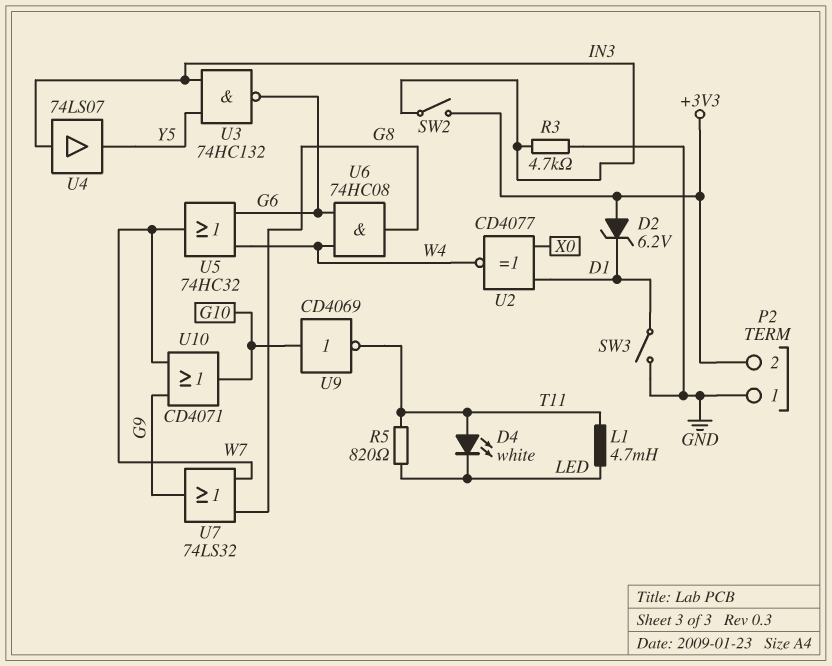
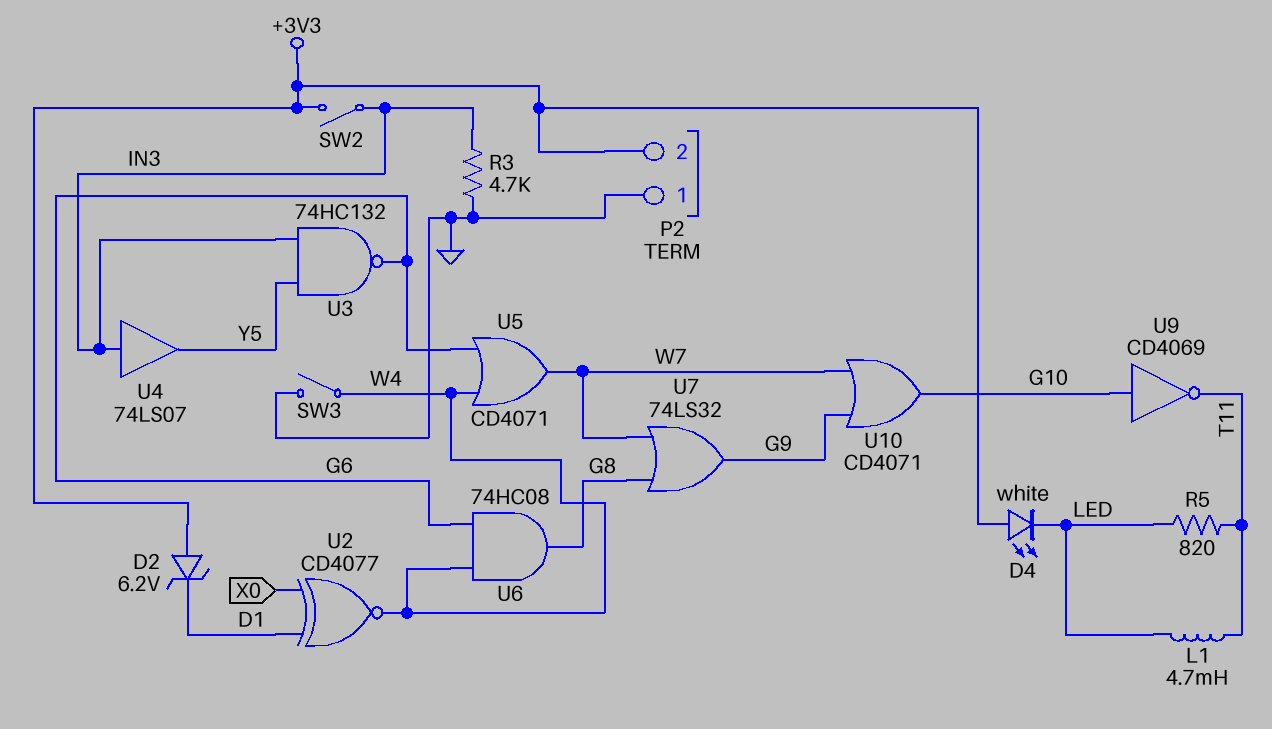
D4: LED white (A T11, K LED) -> LED white (A +3V3, K LED)
SW3: switch (D1, GND) -> switch (GND, W4)
U5: OR 74HC32 (in G6, in W4, out W7) -> OR CD4071 (in G6, in W4, out W7)

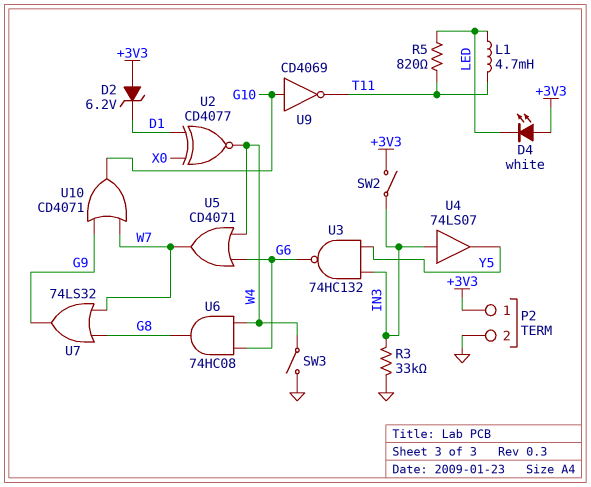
P2 pin 1: GND -> +3V3
P2 pin 2: +3V3 -> GND
R3: 4.7k (GND, IN3) -> 33k (GND, IN3)

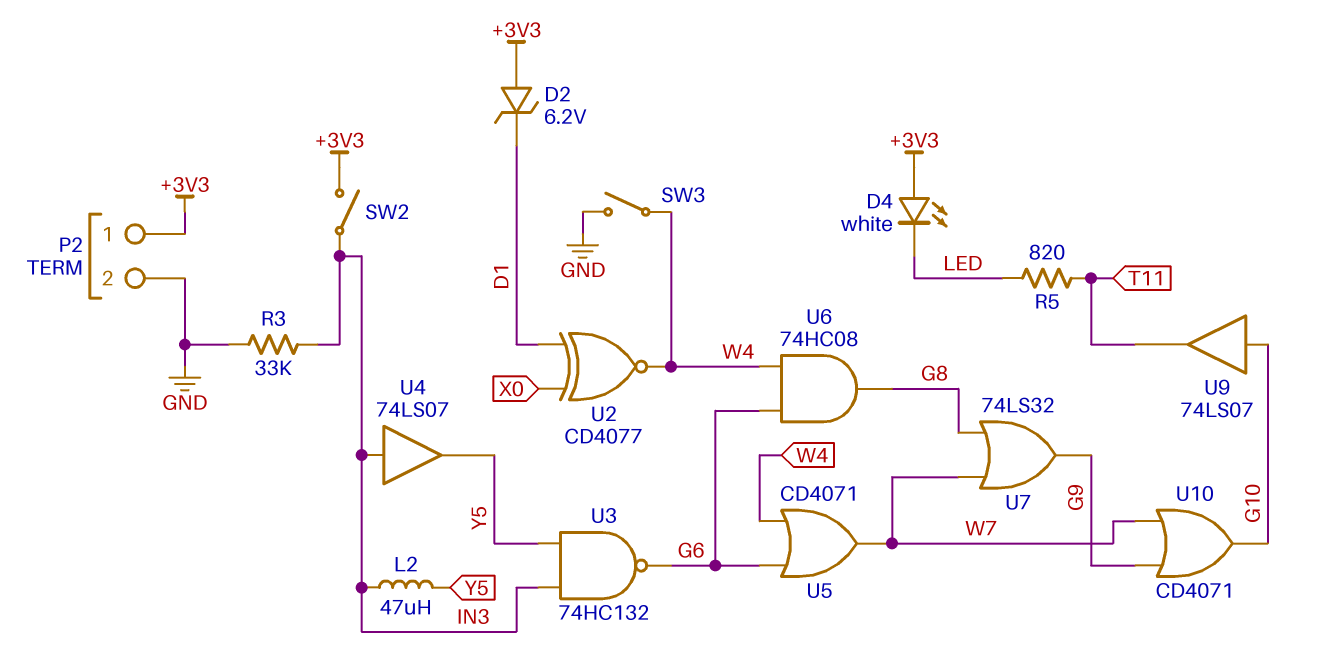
L1: 4.7mH (LED, T11) -> none
L2: none -> 47uH (IN3, Y5)
U9: NOT CD4069 (in G10, out T11) -> buffer 74LS07 (in G10, out T11)

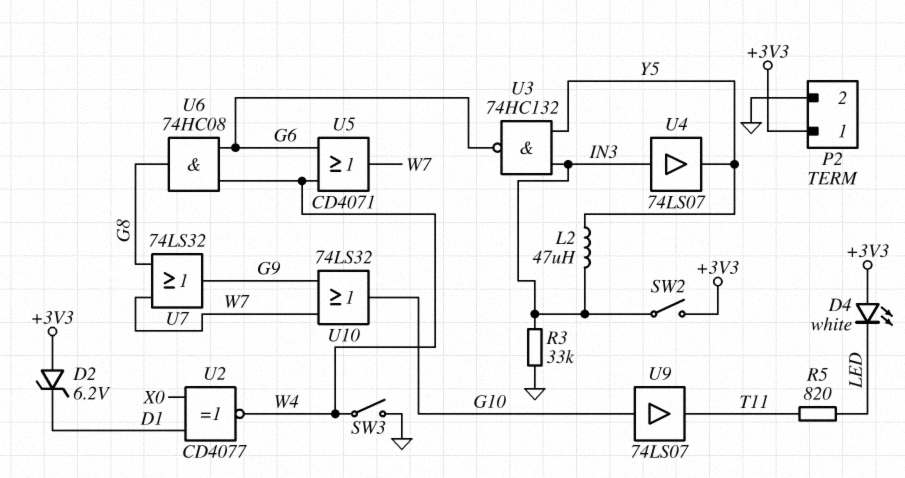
U10: OR CD4071 (in G9, in W7, out G10) -> OR 74LS32 (in G9, in W7, out G10)

